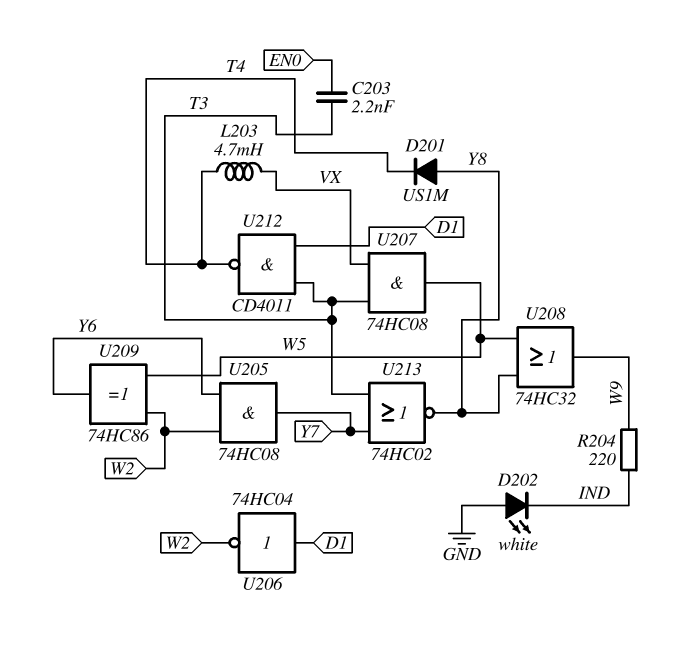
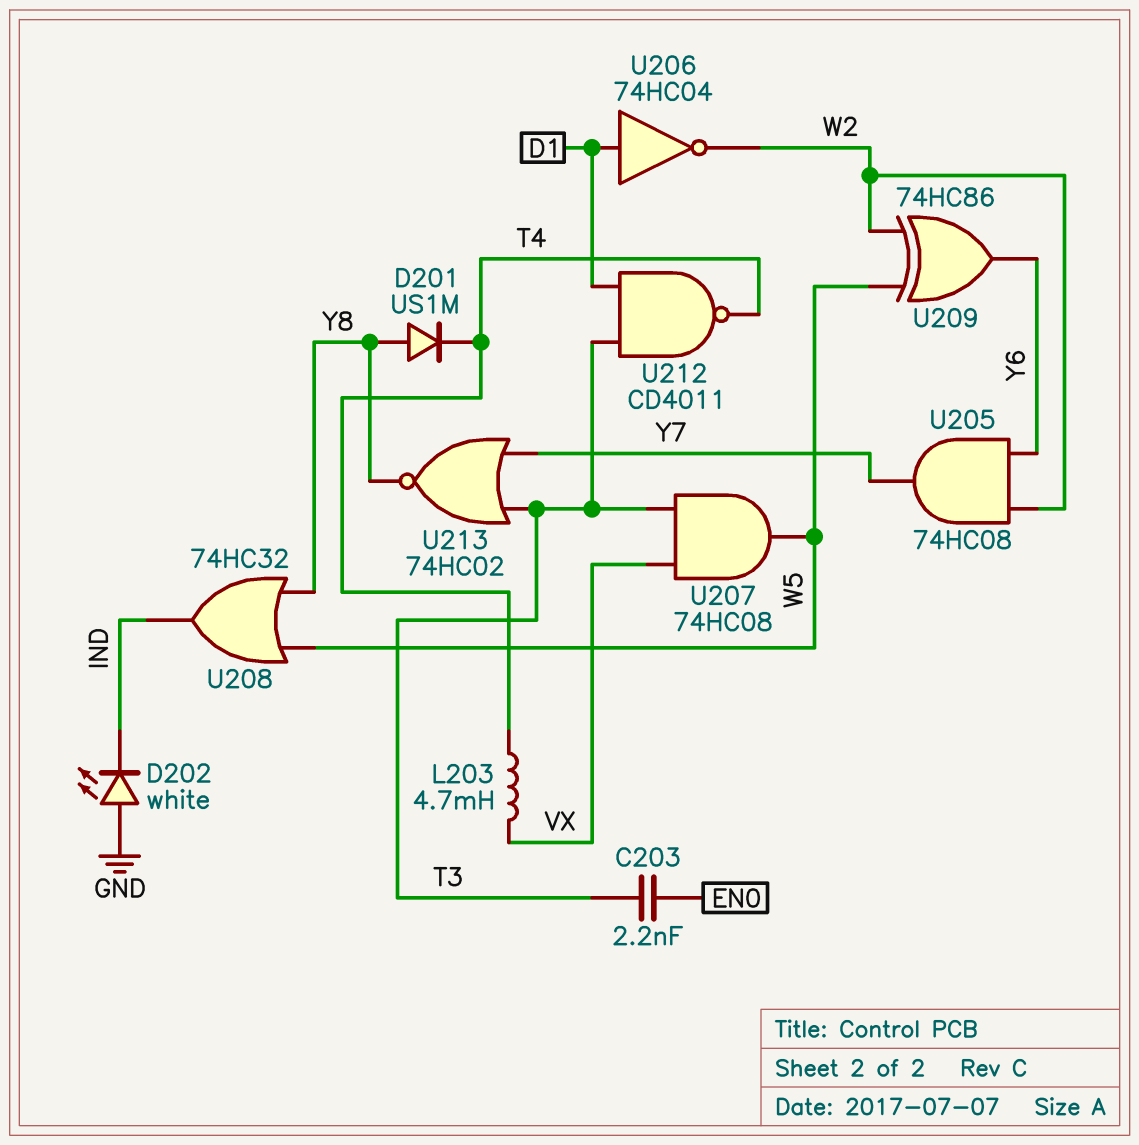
R204: 220 (IND, W9) -> none
U208: OR 74HC32 (in W5, in Y8, out W9) -> OR 74HC32 (in W5, in Y8, out IND)

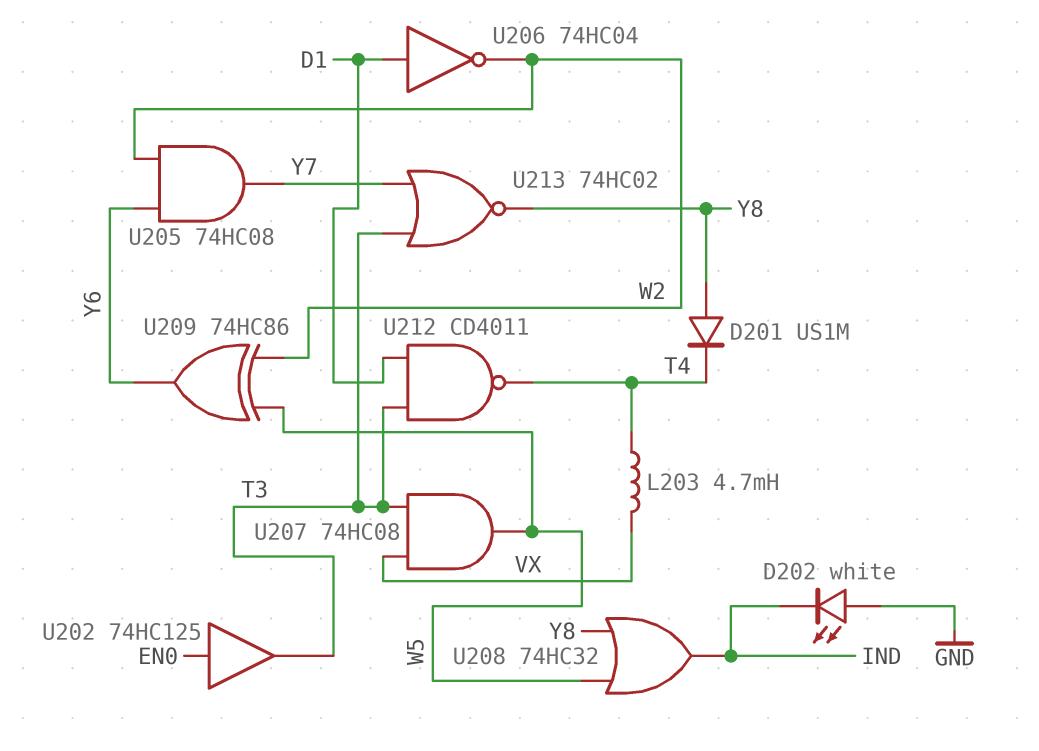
C203: 2.2nF (EN0, T3) -> none
U202: none -> buffer 74HC125 (in EN0, out T3)

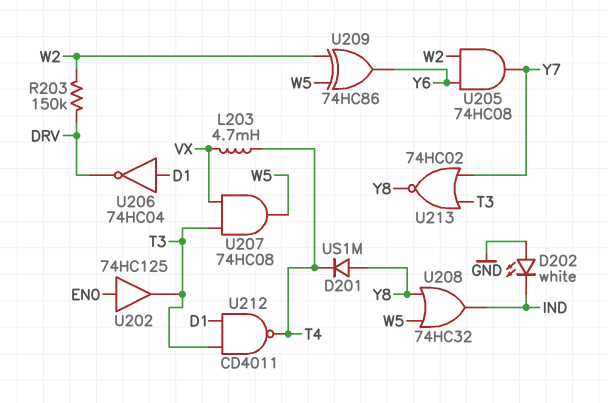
R203: none -> 150k (DRV, W2)
U206: NOT 74HC04 (in D1, out W2) -> NOT 74HC04 (in D1, out DRV)

